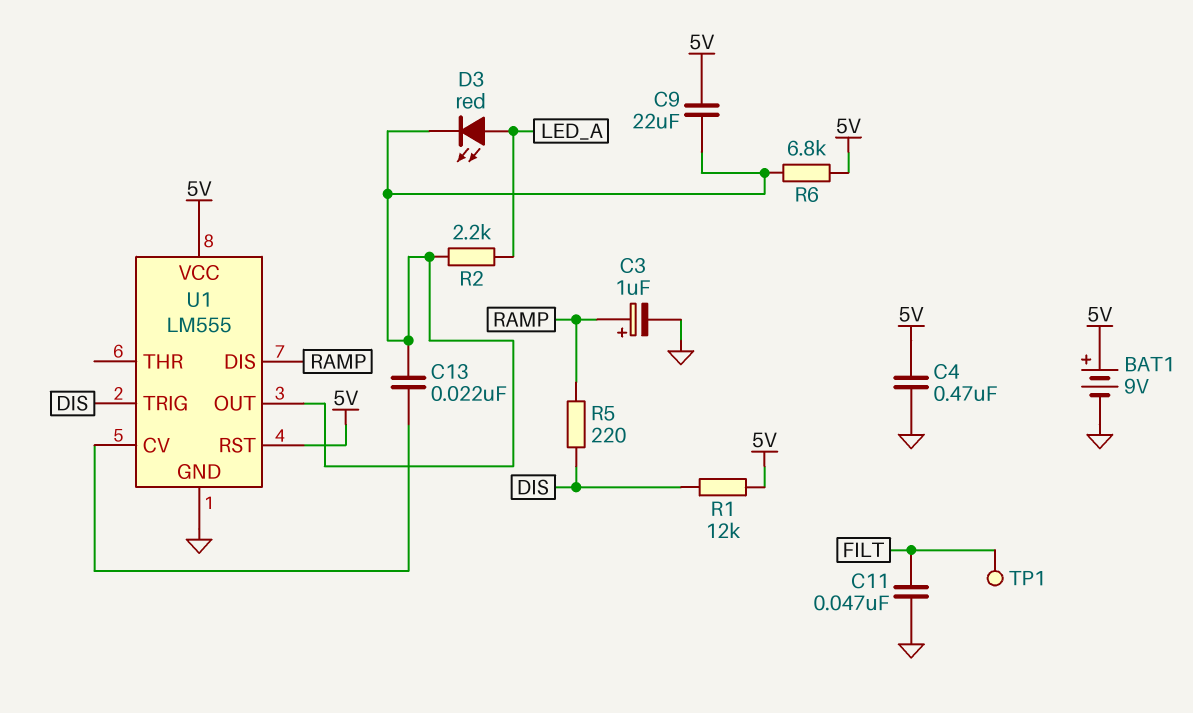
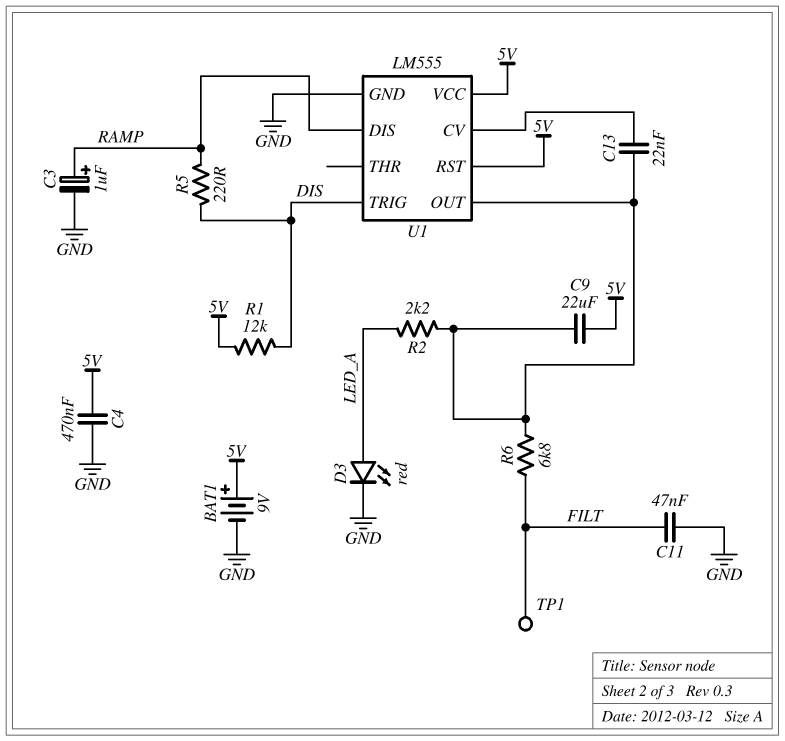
D3: LED red (A LED_A, K U1/OUT) -> LED red (A LED_A, K GND)
R6: 6.8k (5V, U1/OUT) -> 6.8k (FILT, U1/OUT)

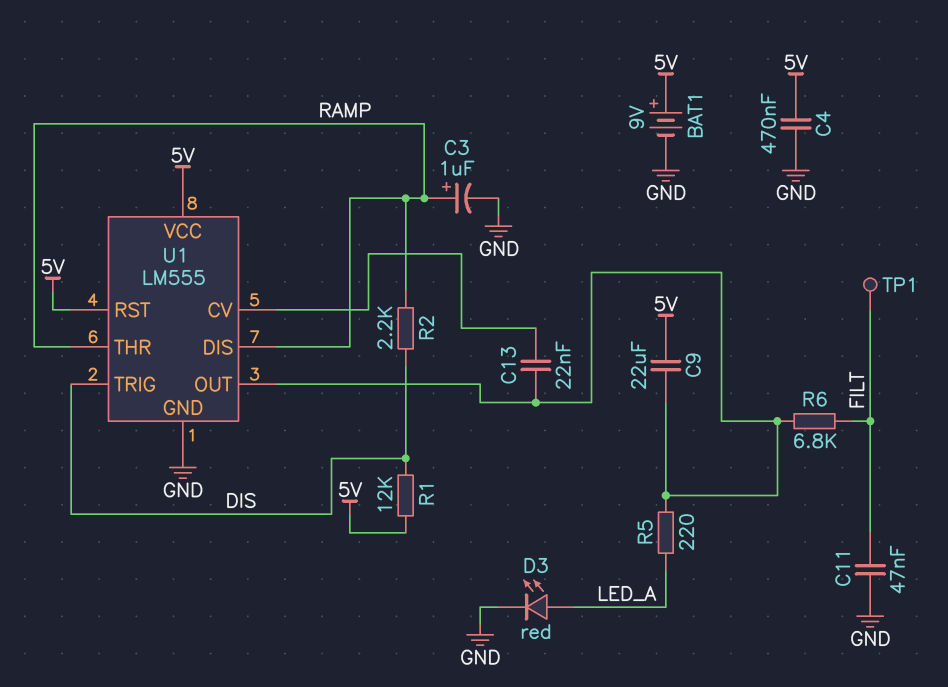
R2: 2.2k (LED_A, U1/OUT) -> 2.2k (DIS, RAMP)
R5: 220 (DIS, RAMP) -> 220 (LED_A, U1/OUT)
U1 pin THR: none -> RAMP

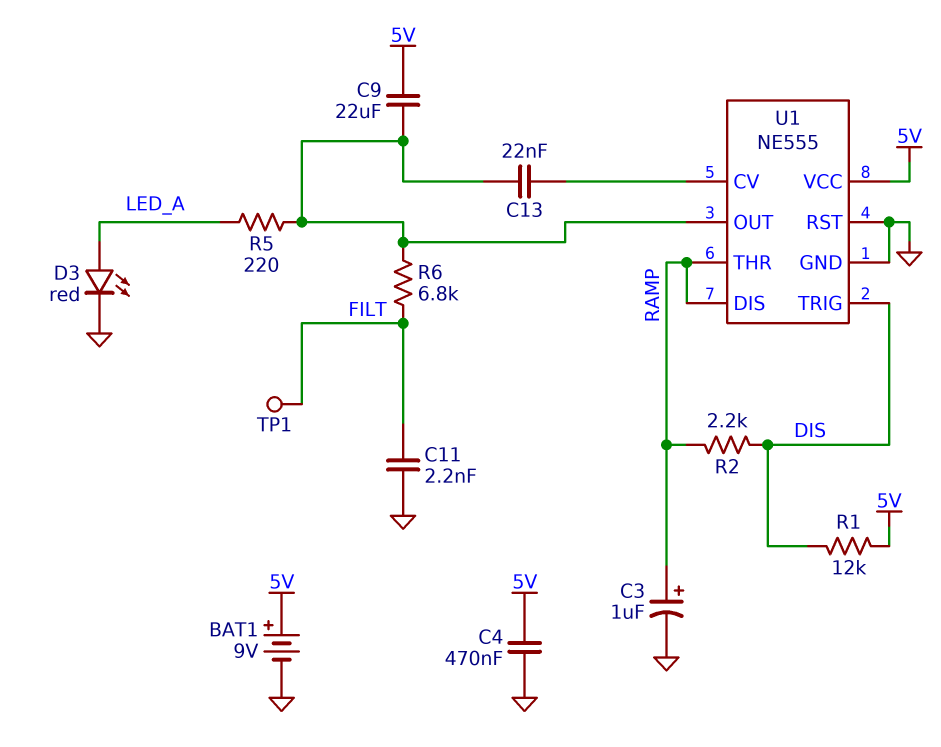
C11: 47nF (FILT, GND) -> 2.2nF (FILT, GND)
U1: LM555 -> NE555
U1 pin RST: 5V -> GND

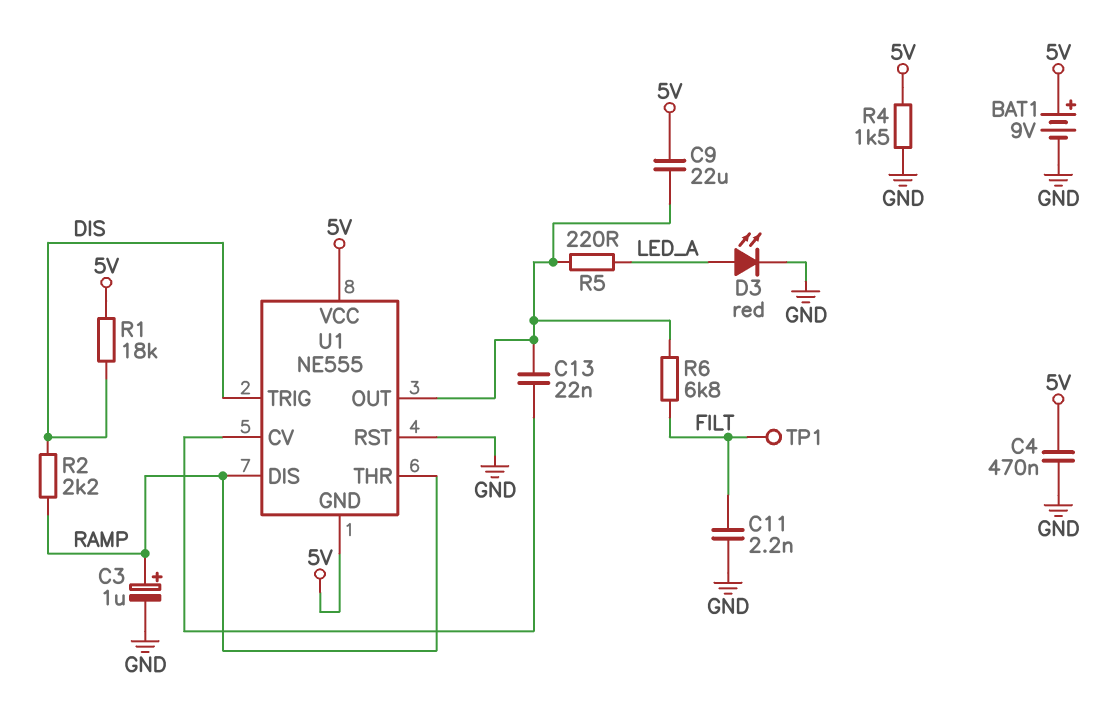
R1: 12k (5V, DIS) -> 18k (5V, DIS)
R4: none -> 1.5k (5V, GND)
U1 pin GND: GND -> 5V

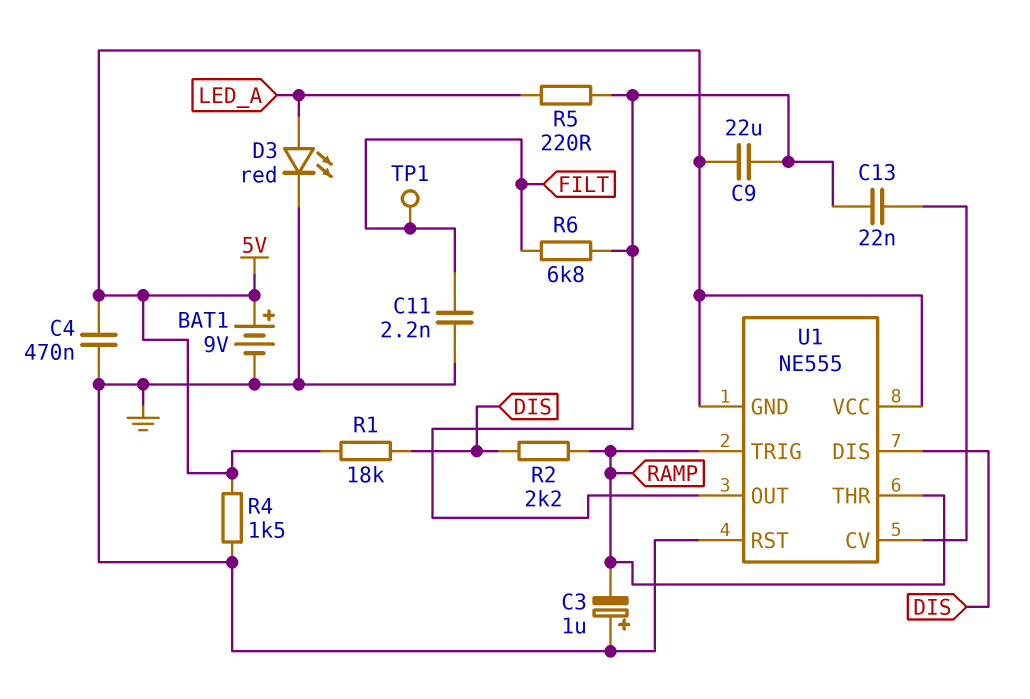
C3: 1uF (plus RAMP, minus GND) -> 1uF (plus GND, minus RAMP)
U1 pin DIS: RAMP -> DIS
U1 pin TRIG: DIS -> RAMP

